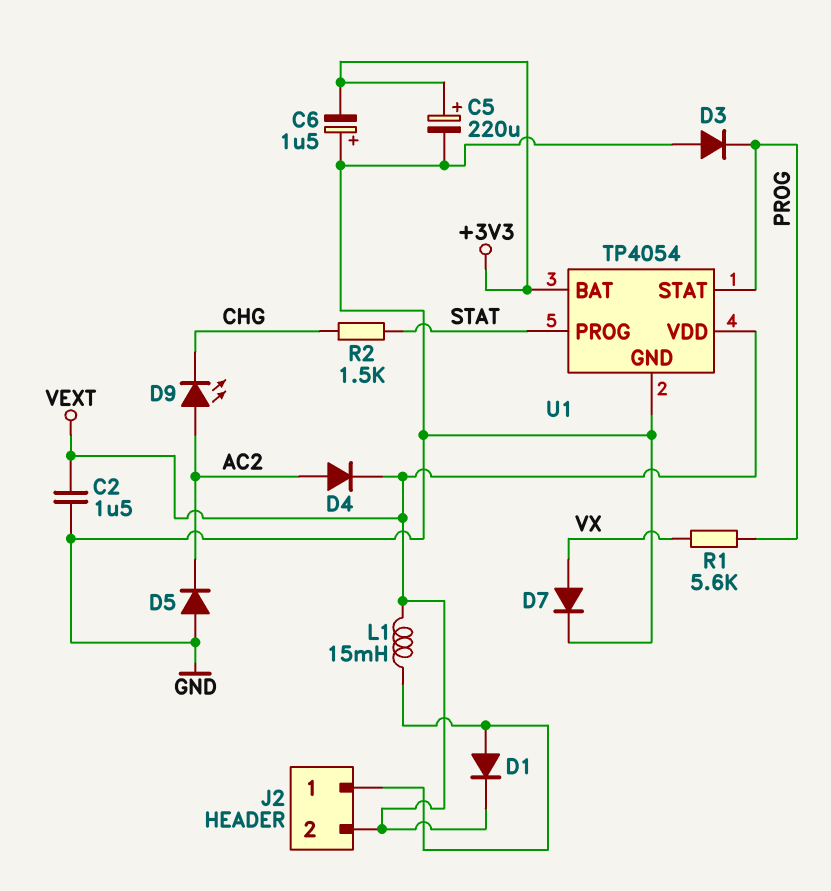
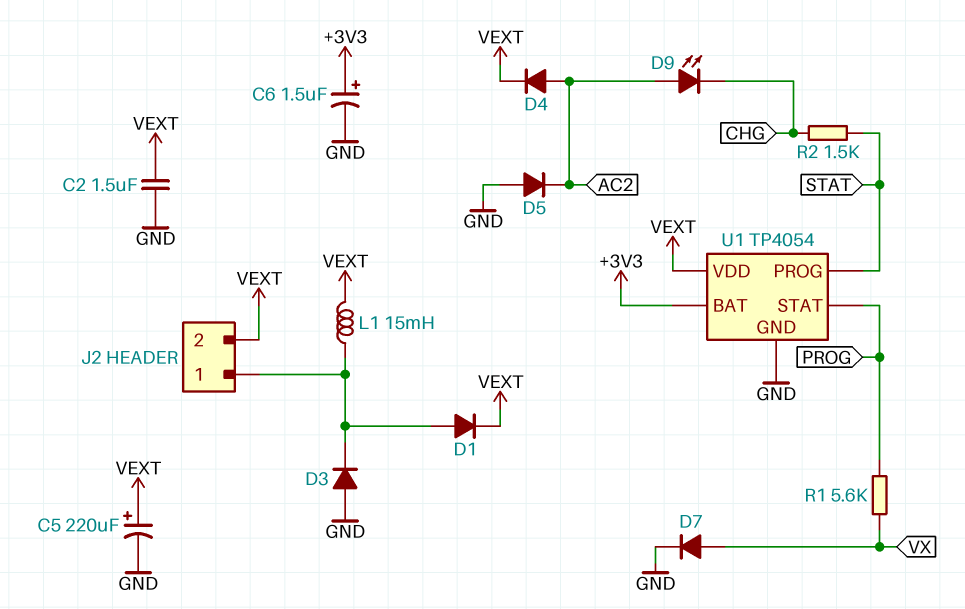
C5: 220uF (plus +3V3, minus GND) -> 220uF (plus VEXT, minus GND)
C6: 1.5uF (plus GND, minus +3V3) -> 1.5uF (plus +3V3, minus GND)
D3: diode (A GND, K PROG) -> diode (A GND, K J2/1)

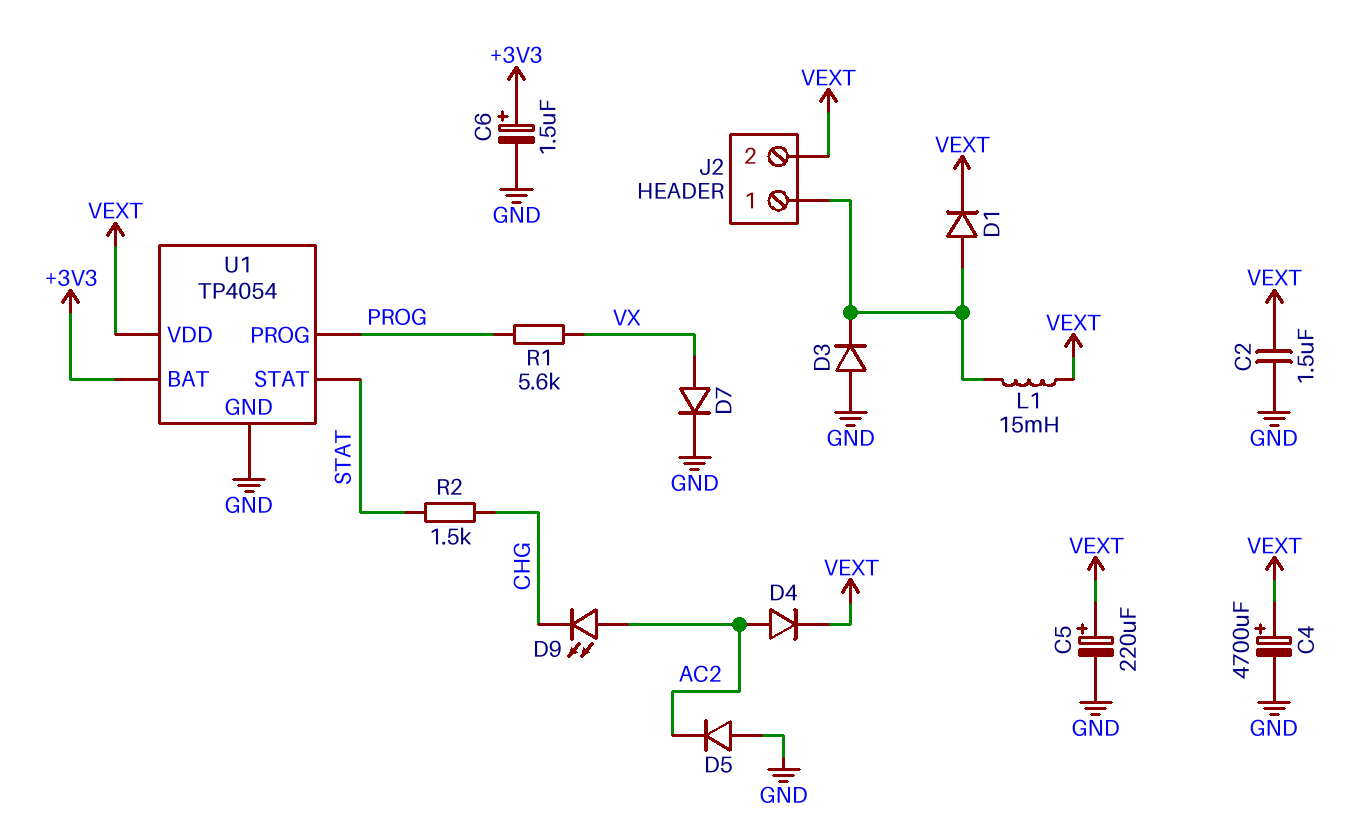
C4: none -> 4700uF (plus VEXT, minus GND)
U1 pin PROG: STAT -> PROG
U1 pin STAT: PROG -> STAT

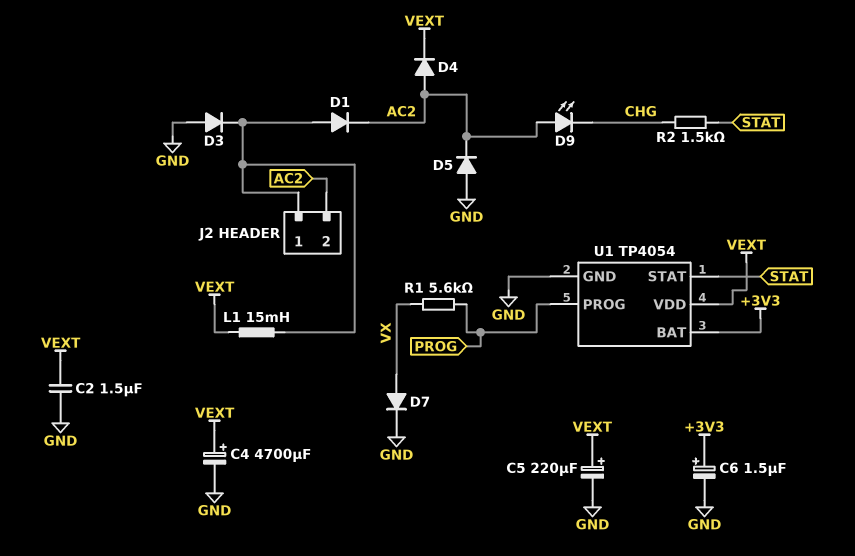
D1: diode (A J2/1, K VEXT) -> diode (A J2/1, K AC2)
J2 pin 2: VEXT -> AC2

